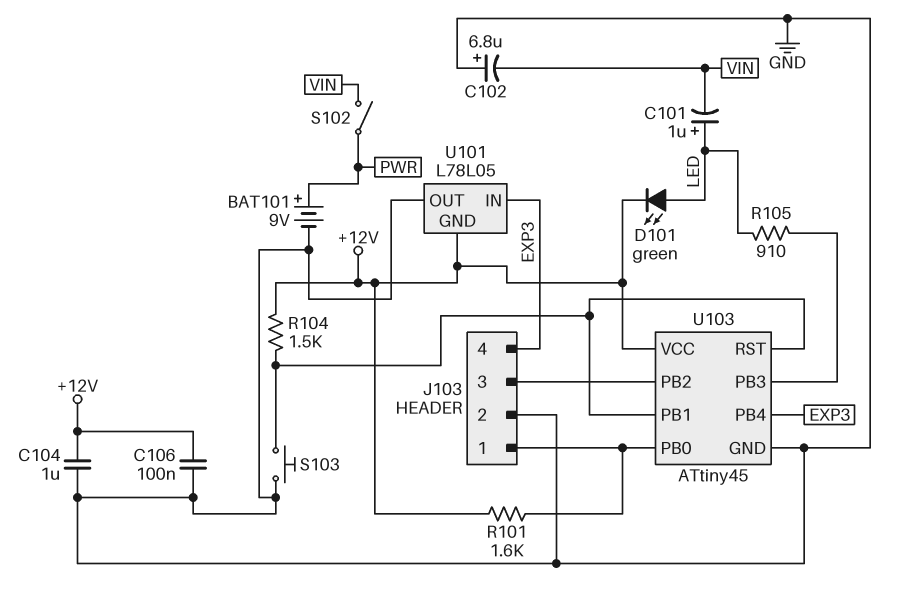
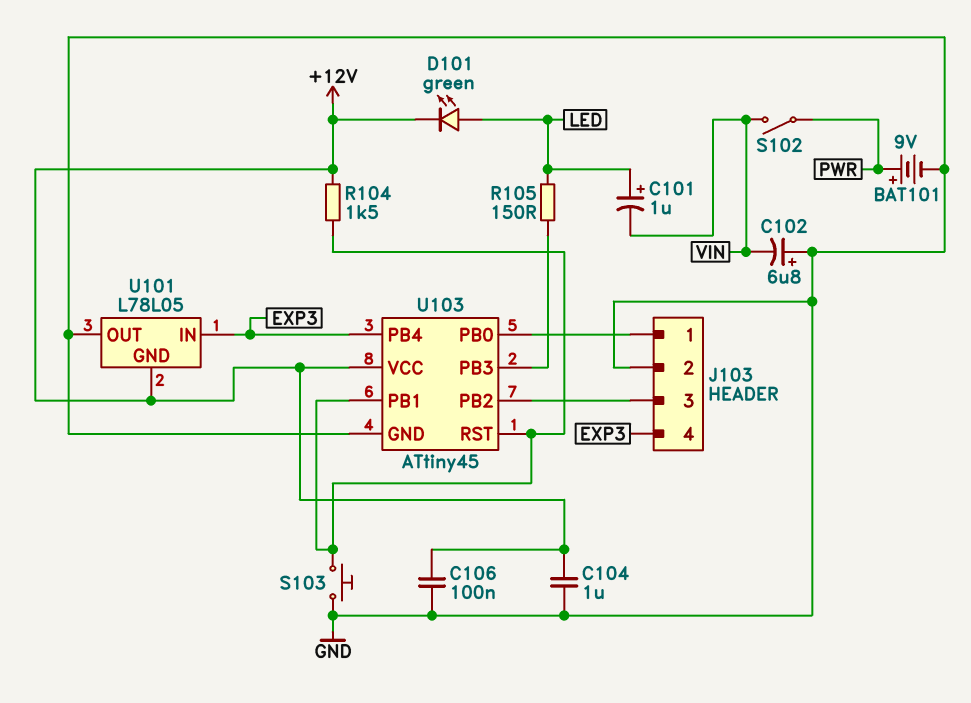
R101: 1.6k (+12V, J103/1) -> none
R105: 910 (LED, U103/PB3) -> 150 (LED, U103/PB3)

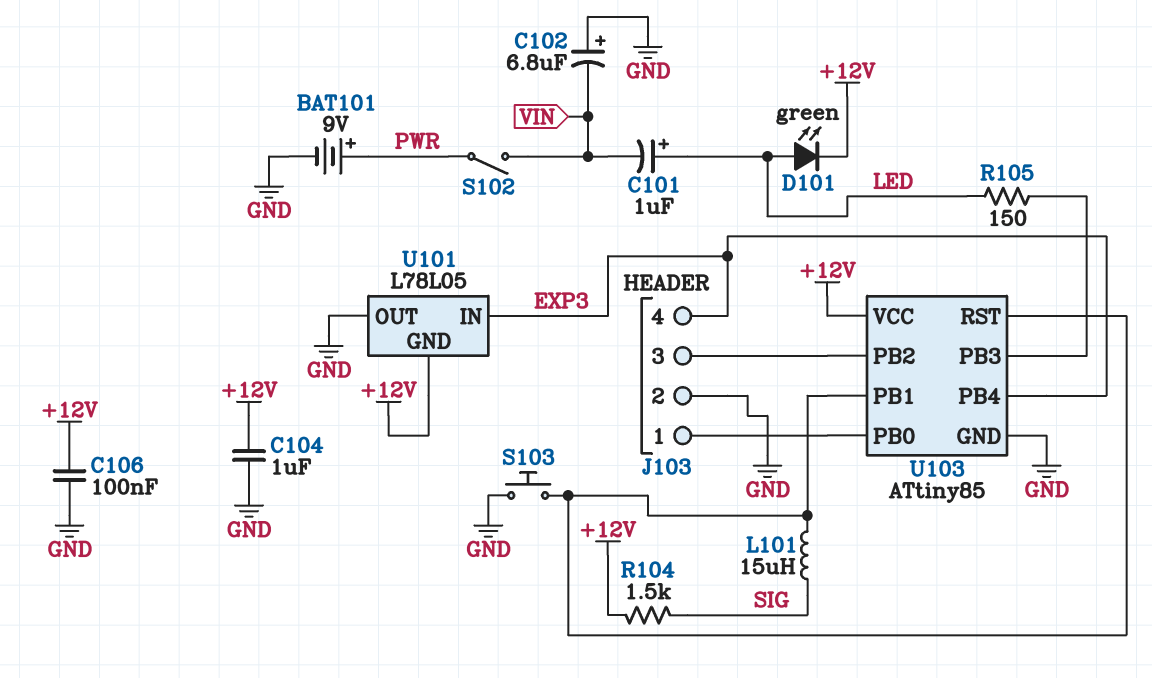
L101: none -> 15uH (SIG, U103/PB1)
R104: 1.5k (+12V, U103/PB1) -> 1.5k (+12V, SIG)
U103: ATtiny45 -> ATtiny85

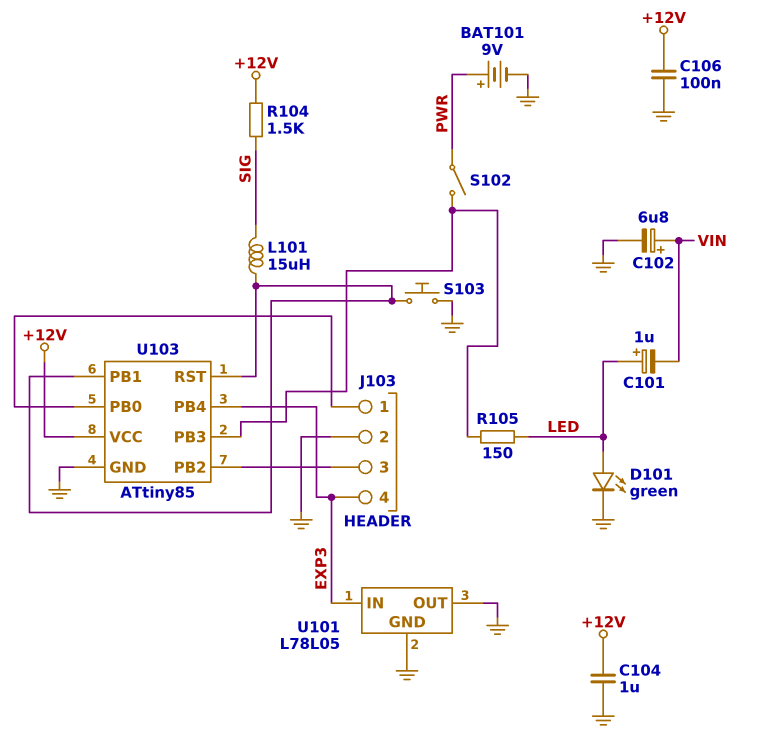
C102: 6.8uF (plus GND, minus VIN) -> 6.8uF (plus VIN, minus GND)
D101: LED green (A LED, K +12V) -> LED green (A LED, K GND)
S102: switch (PWR, VIN) -> switch (PWR, U103/PB3)
U101 pin GND: +12V -> GND

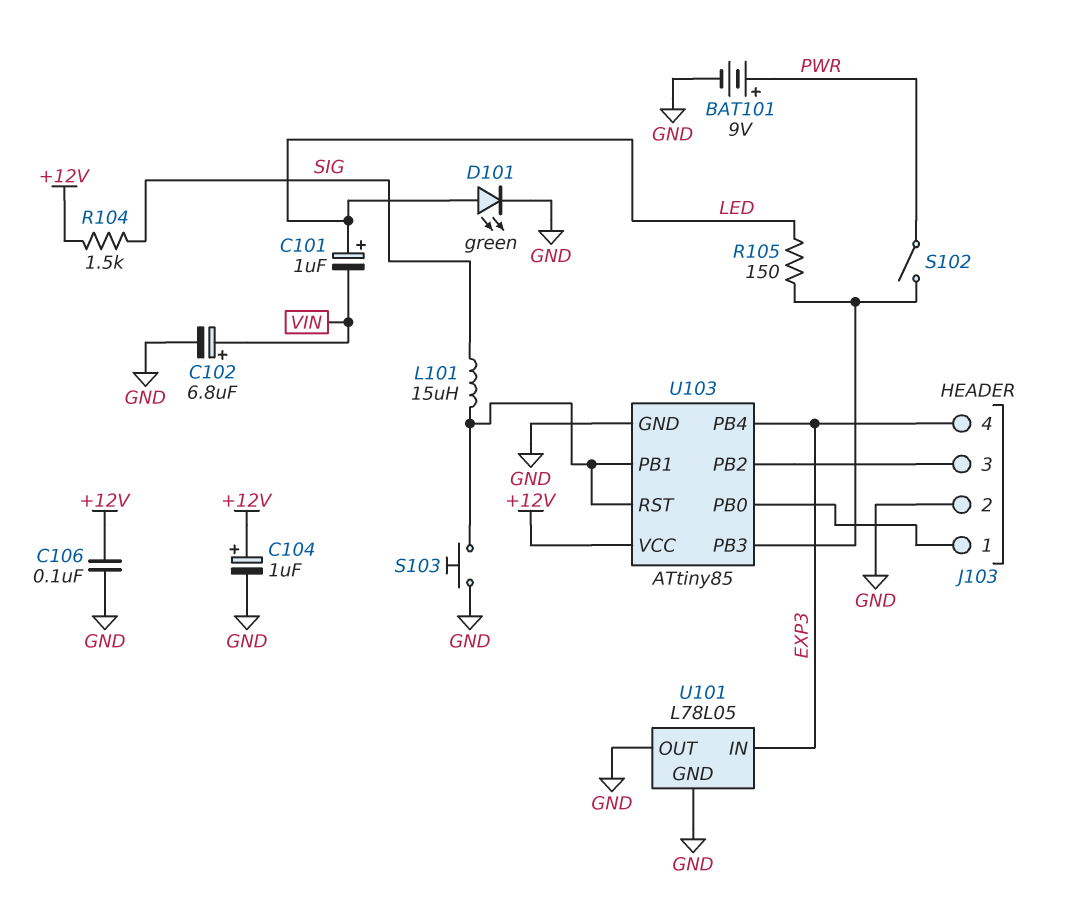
C104: 1uF (+12V, GND) -> 1uF (plus +12V, minus GND)

